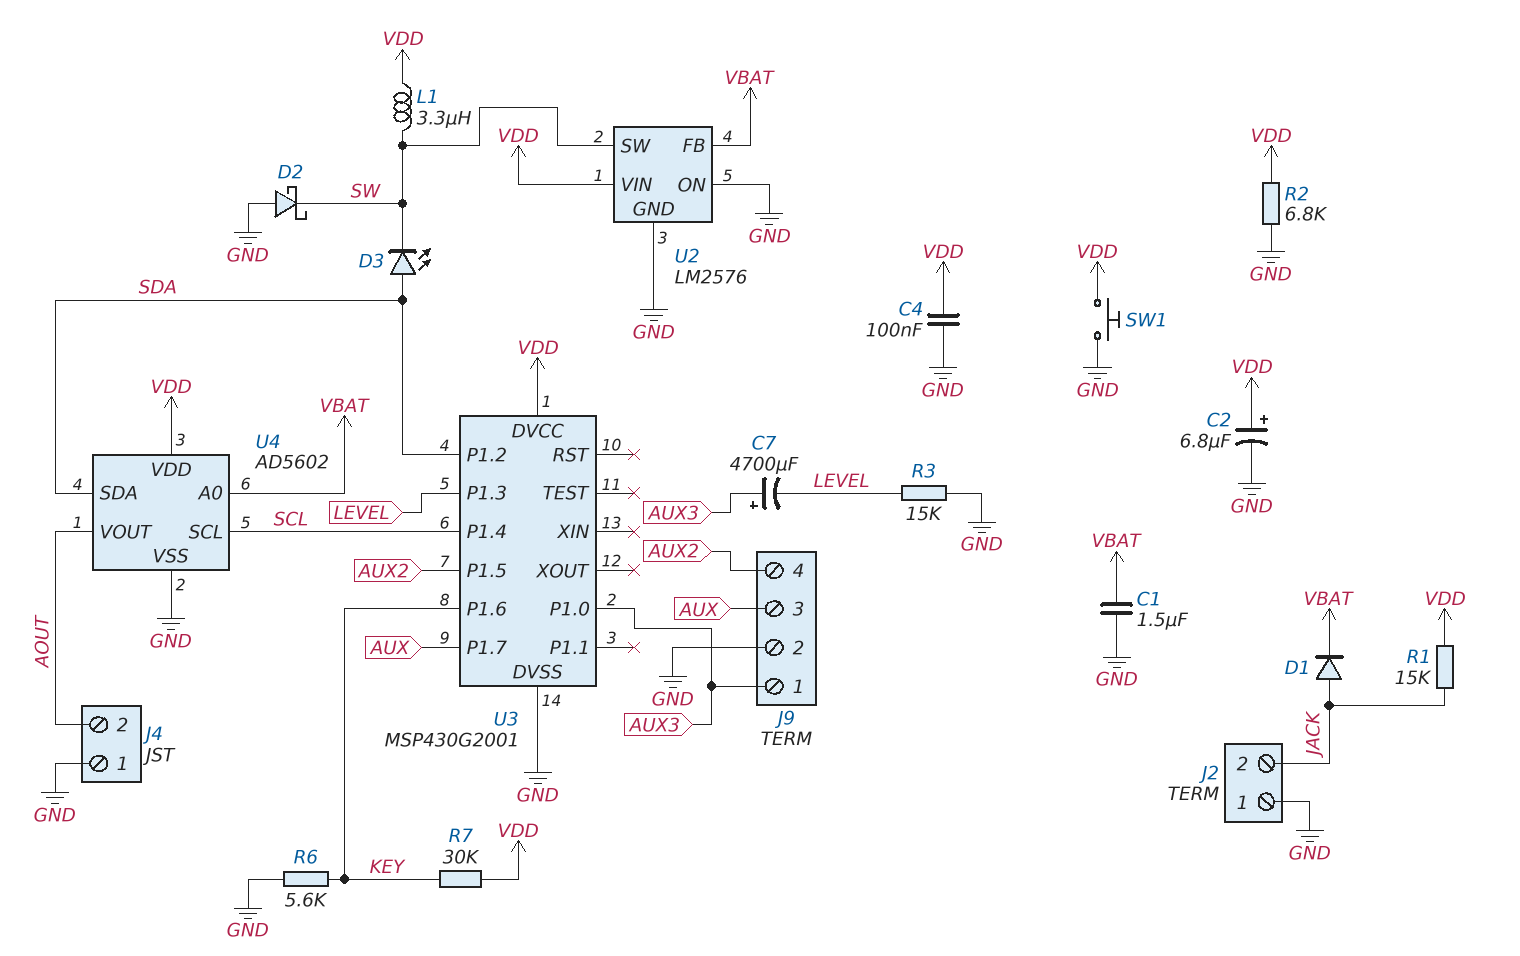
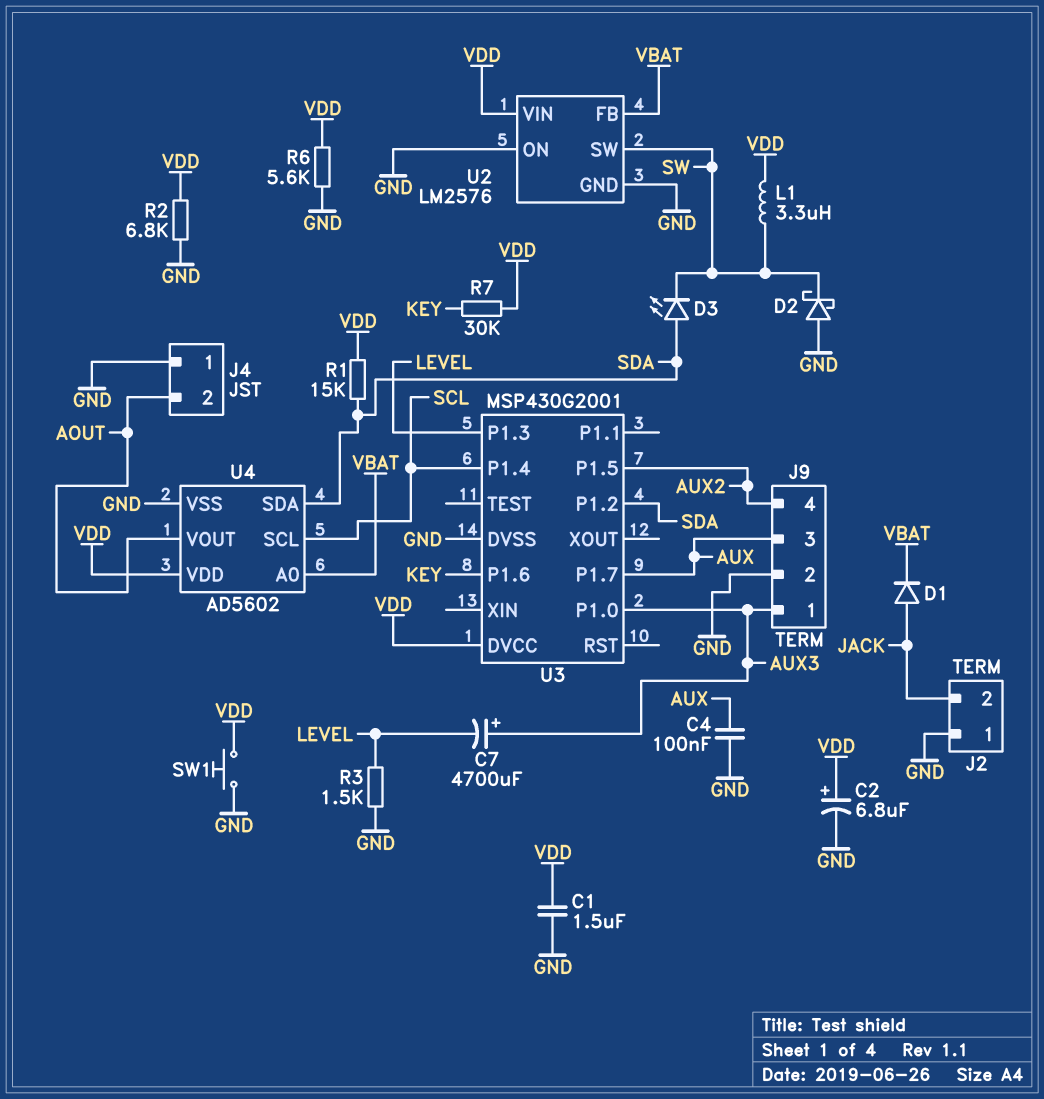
C1: 1.5uF (GND, VBAT) -> 1.5uF (GND, VDD)
C4: 100nF (GND, VDD) -> 100nF (AUX, GND)
R1: 15k (JACK, VDD) -> 15k (SDA, VDD)
R3: 15k (GND, LEVEL) -> 1.5k (GND, LEVEL)
R6: 5.6k (GND, KEY) -> 5.6k (GND, VDD)

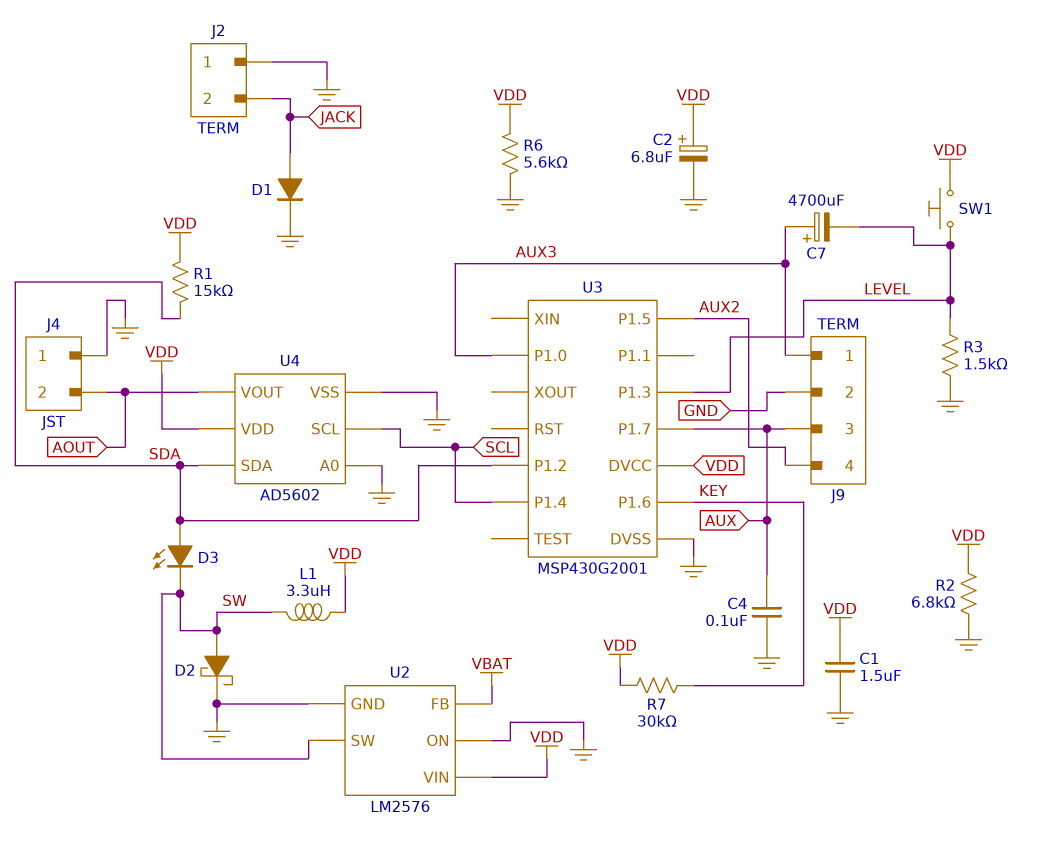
D1: diode (A JACK, K VBAT) -> diode (A JACK, K GND)
D2: schottky (A GND, K SW) -> schottky (A SW, K GND)
SW1: button (GND, VDD) -> button (LEVEL, VDD)
U4 pin A0: VBAT -> GND

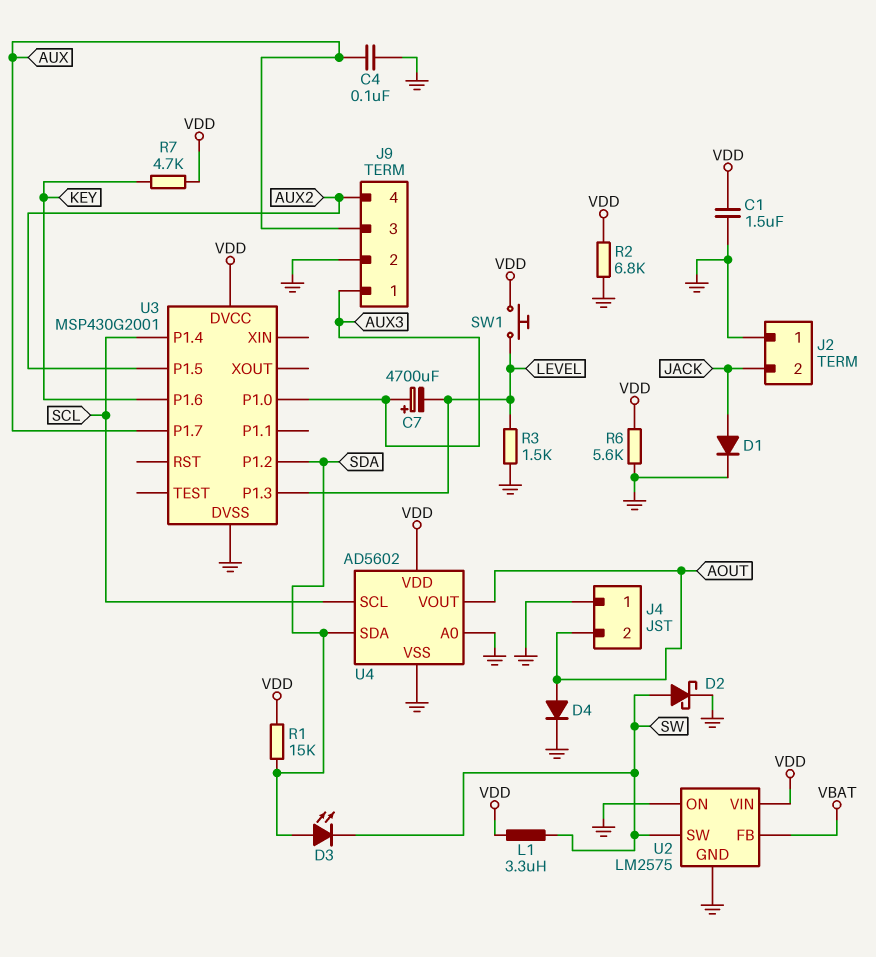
C2: 6.8uF (plus VDD, minus GND) -> none
D4: none -> diode (A AOUT, K GND)
R7: 30k (KEY, VDD) -> 4.7k (KEY, VDD)
U2: LM2576 -> LM2575

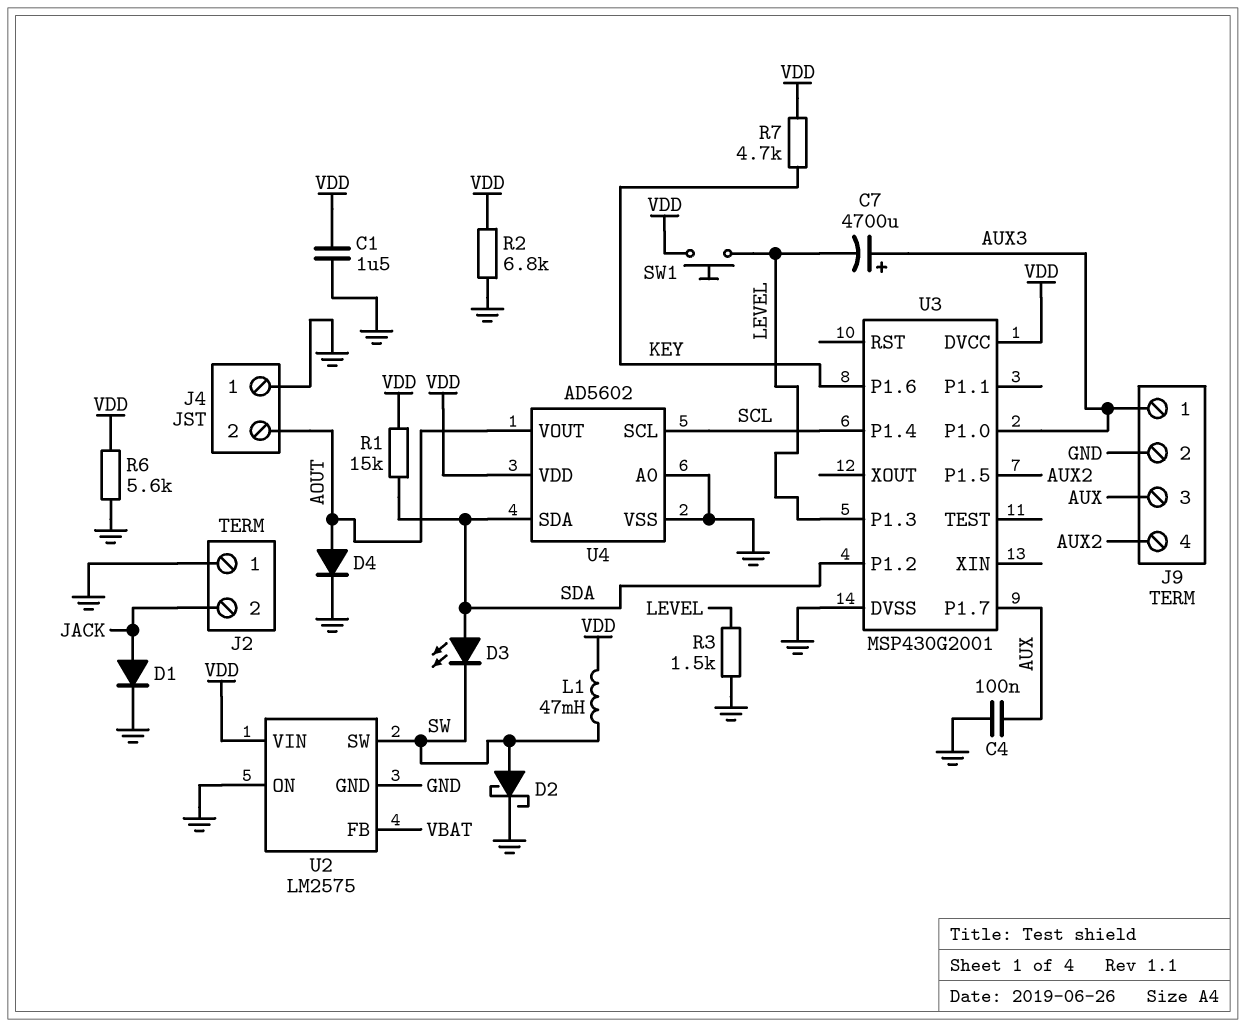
L1: 3.3uH (SW, VDD) -> 47mH (SW, VDD)

